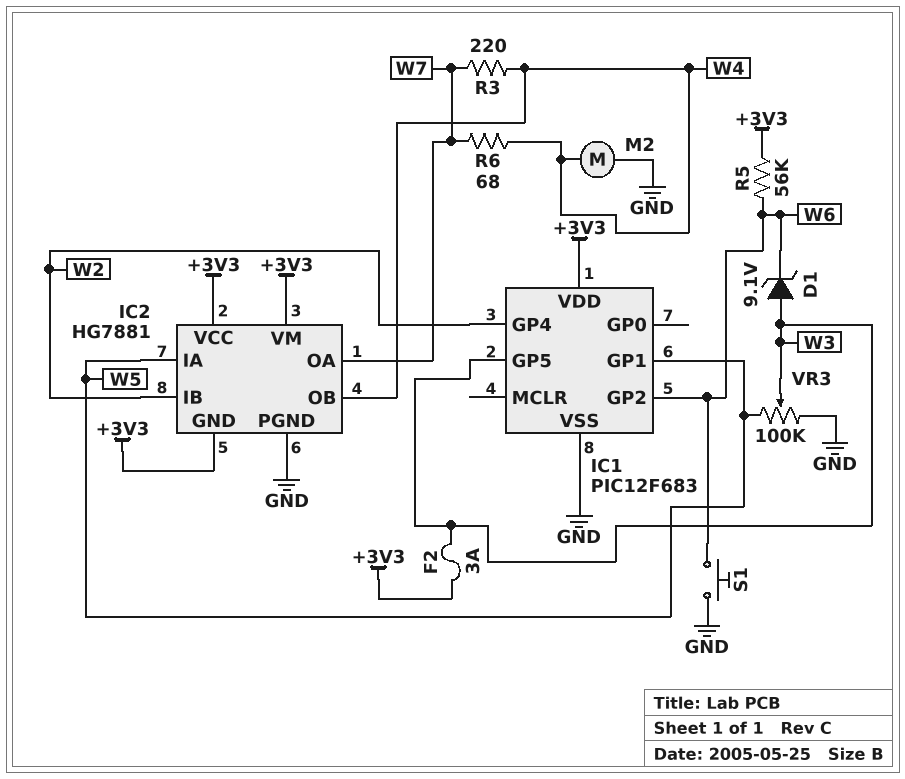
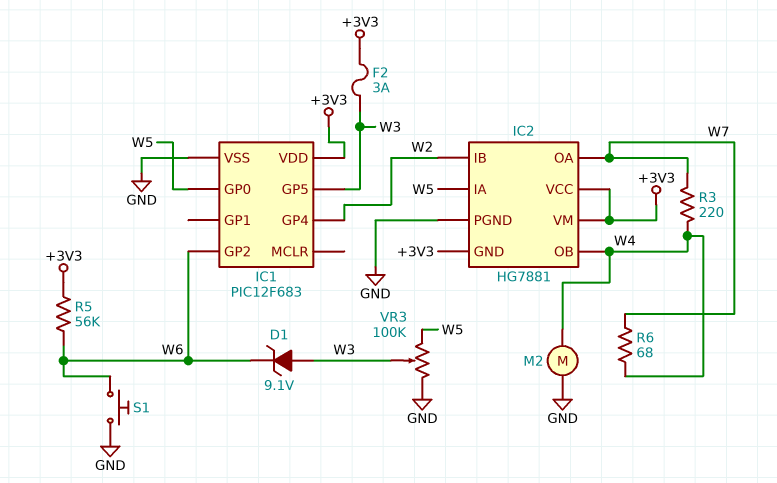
IC1 pin GP0: none -> W5
IC1 pin GP1: W5 -> none

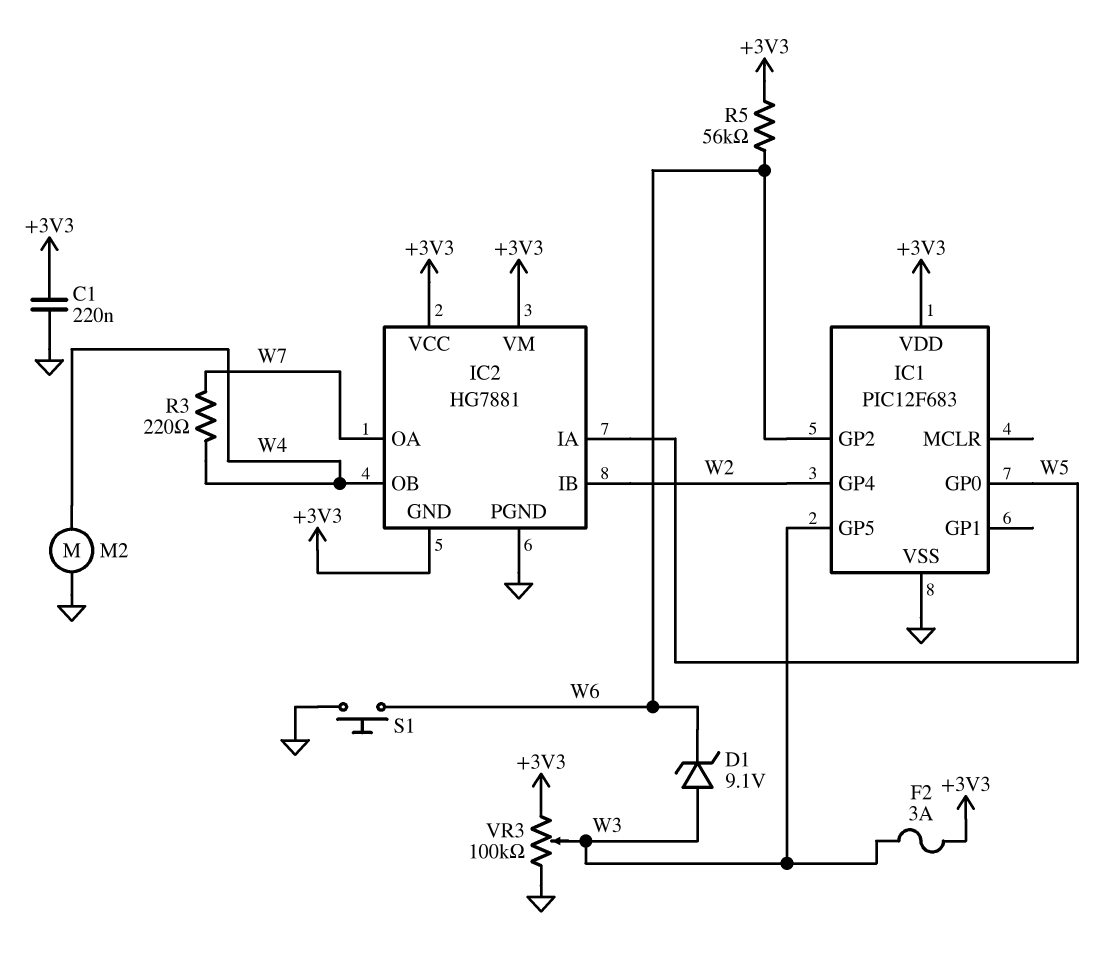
C1: none -> 220nF (+3V3, GND)
R6: 68 (W4, W7) -> none
VR3: 100k (GND, W5, wiper W3) -> 100k (+3V3, GND, wiper W3)

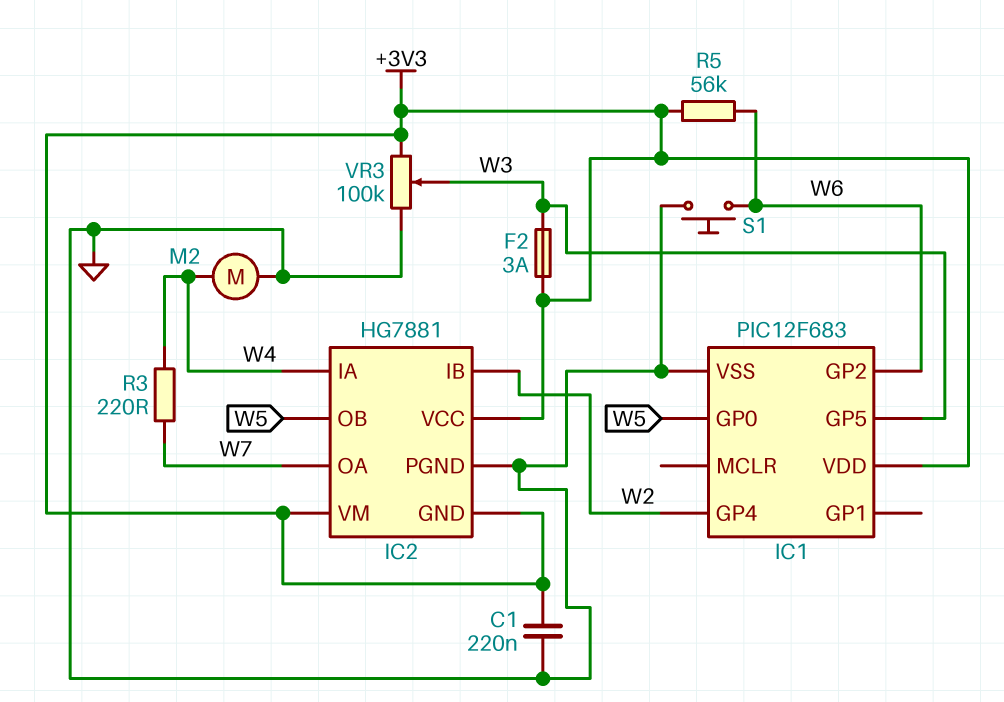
D1: zener 9.1V (A W3, K W6) -> none
IC2 pin IA: W5 -> W4
IC2 pin OB: W4 -> W5

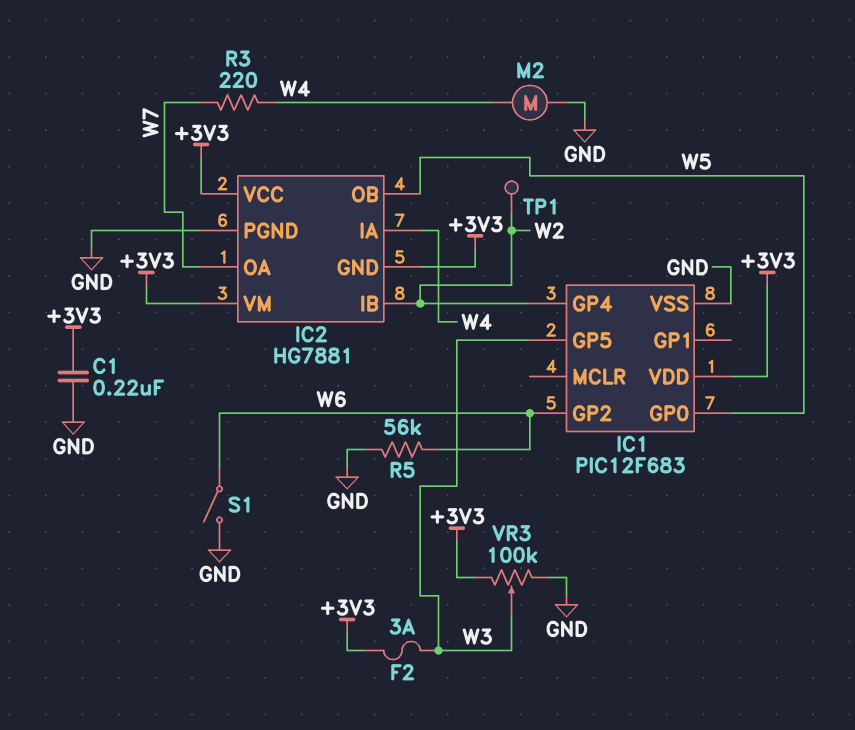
R5: 56k (+3V3, W6) -> 56k (GND, W6)
S1: button (GND, W6) -> switch (GND, W6)
TP1: none -> test point (W2)

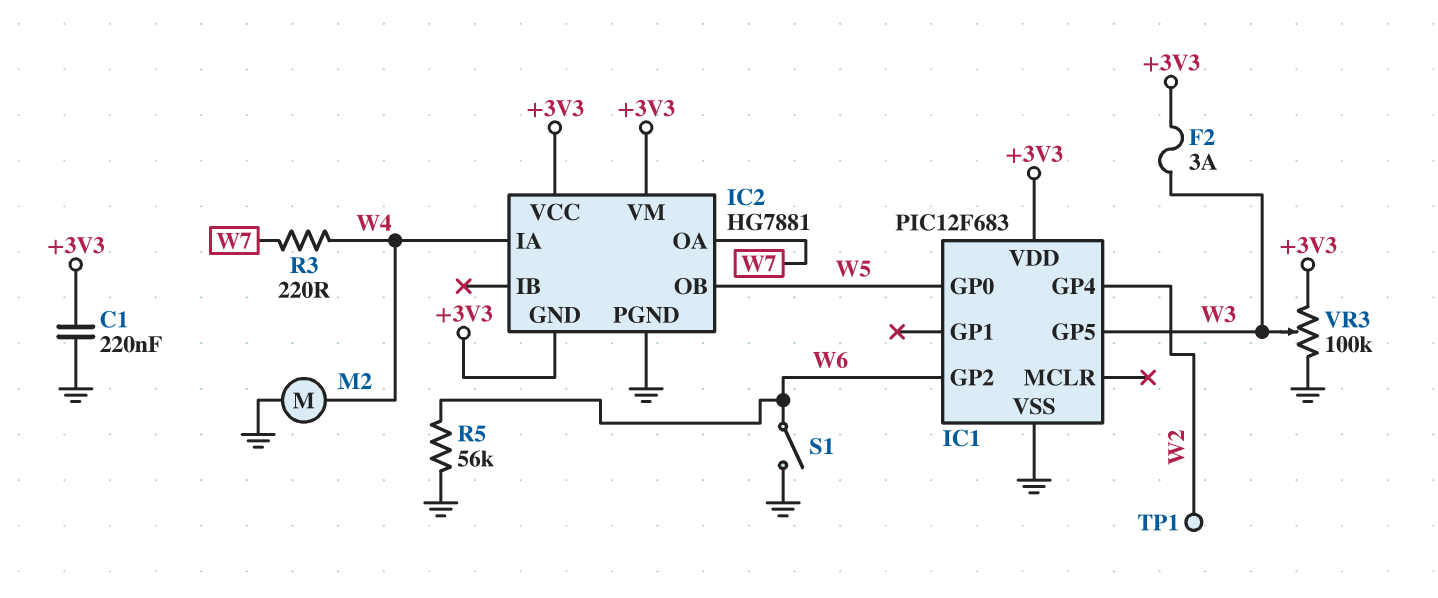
IC2 pin IB: W2 -> none

